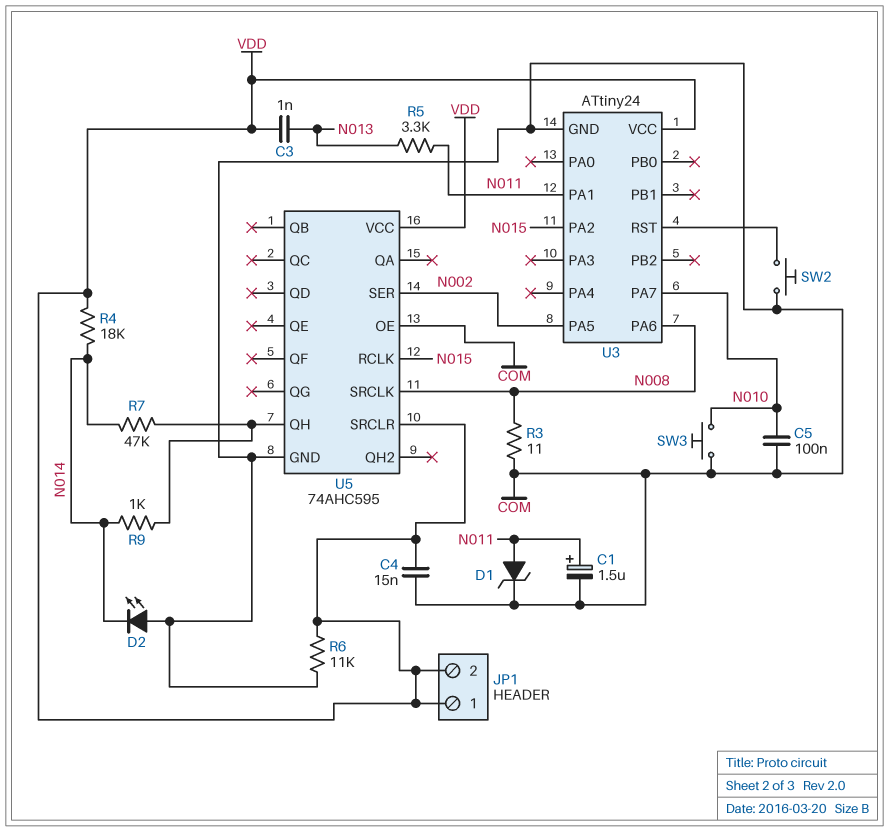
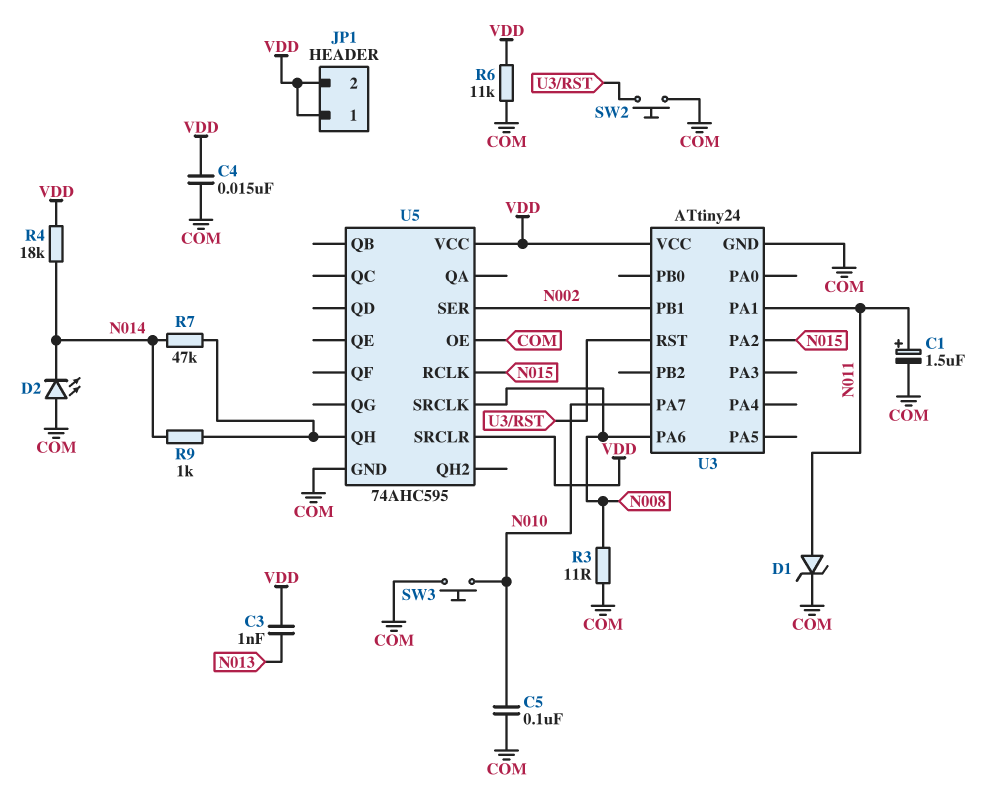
R5: 3.3k (N011, N013) -> none
U3 pin PA5: N002 -> none
U3 pin PB1: none -> N002

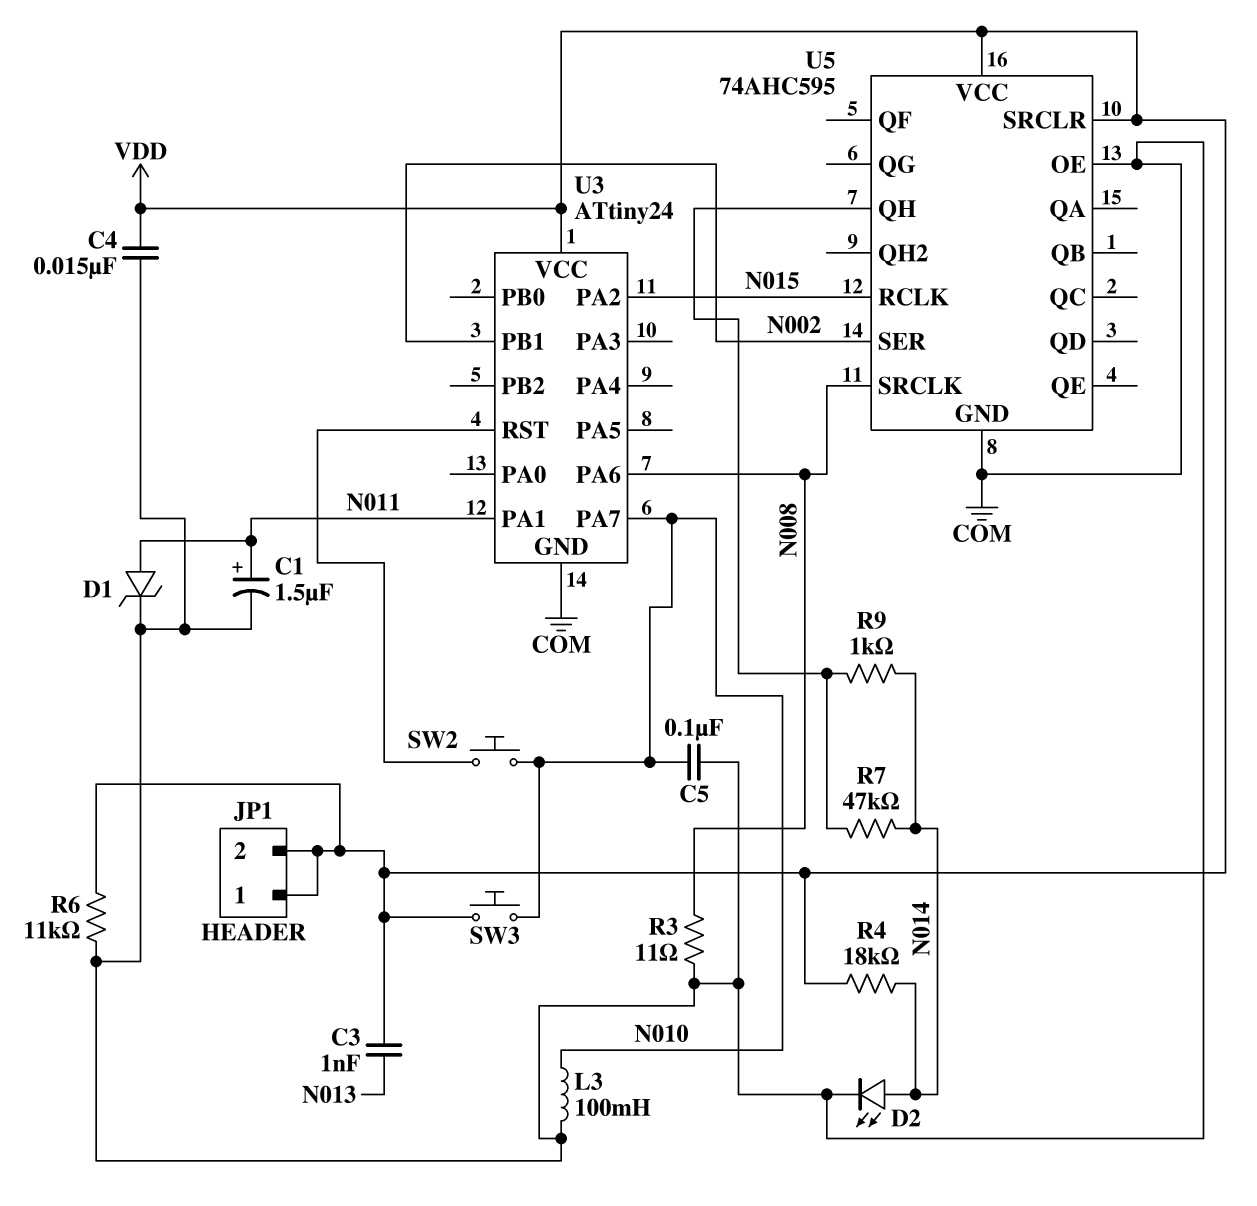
D2: LED (A COM, K N014) -> LED (A N014, K COM)
L3: none -> 100mH (COM, N010)
SW2: button (COM, U3/RST) -> button (N010, U3/RST)
SW3: button (COM, N010) -> button (N010, VDD)

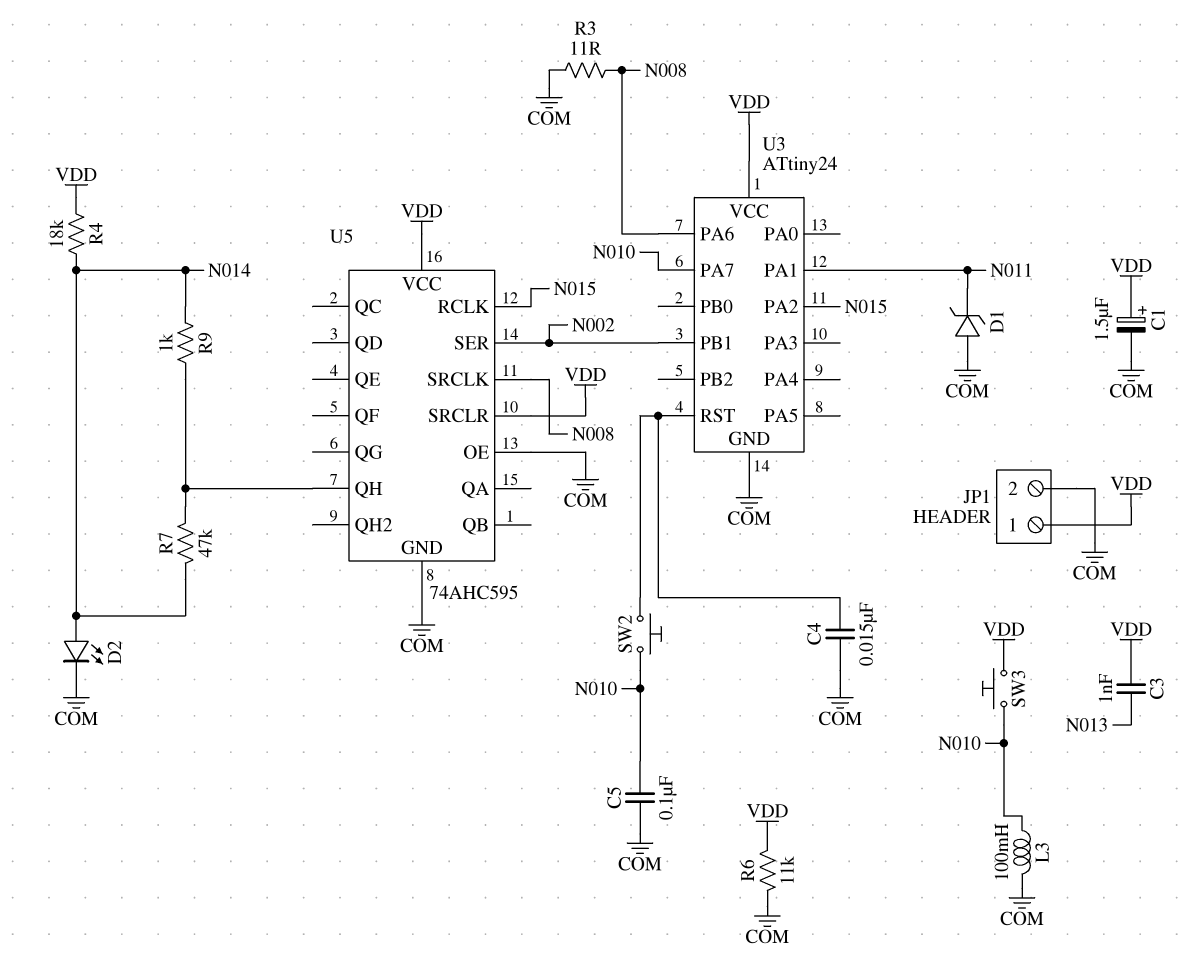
C1: 1.5uF (plus N011, minus COM) -> 1.5uF (plus VDD, minus COM)
C4: 15nF (COM, VDD) -> 15nF (COM, U3/RST)
D1: zener (A N011, K COM) -> zener (A COM, K N011)
JP1 pin 2: VDD -> COM

